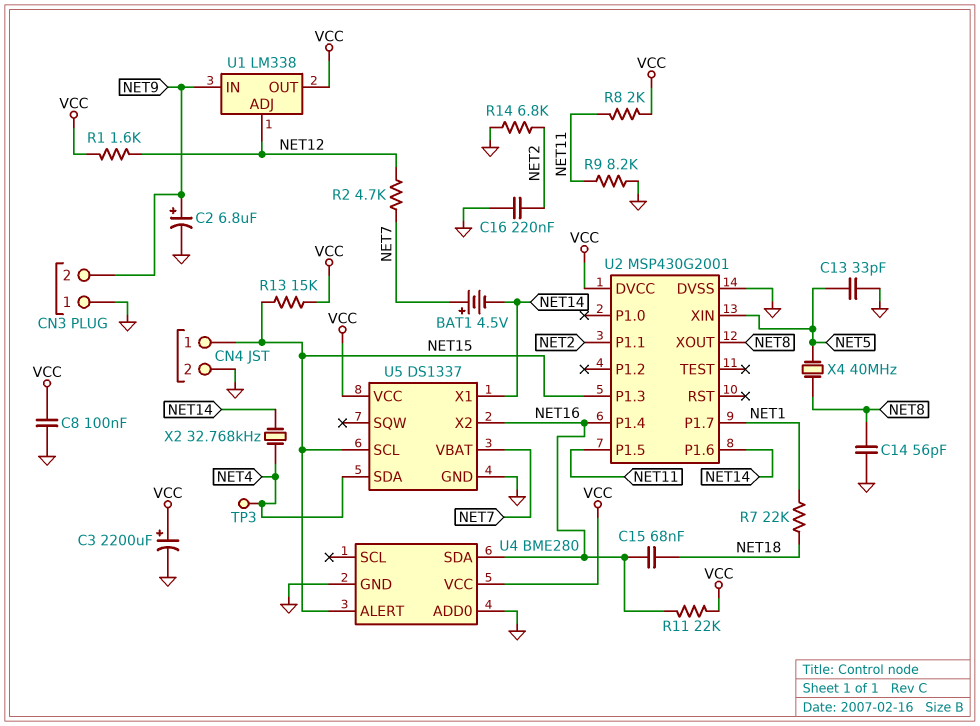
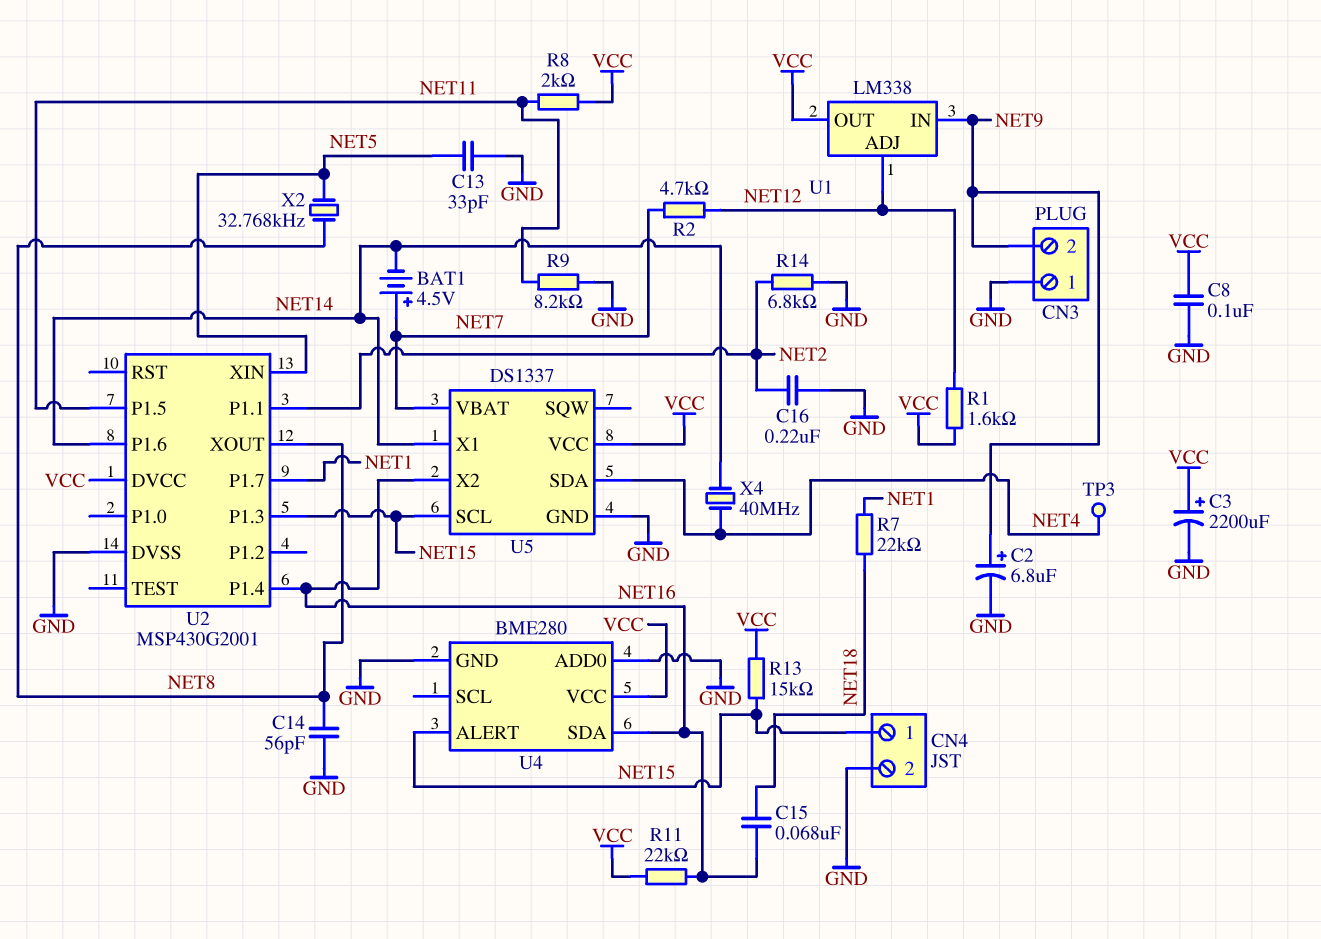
X2: 32.768kHz (NET4, NET14) -> 32.768kHz (NET5, NET8)
X4: 40MHz (NET5, NET8) -> 40MHz (NET4, NET14)

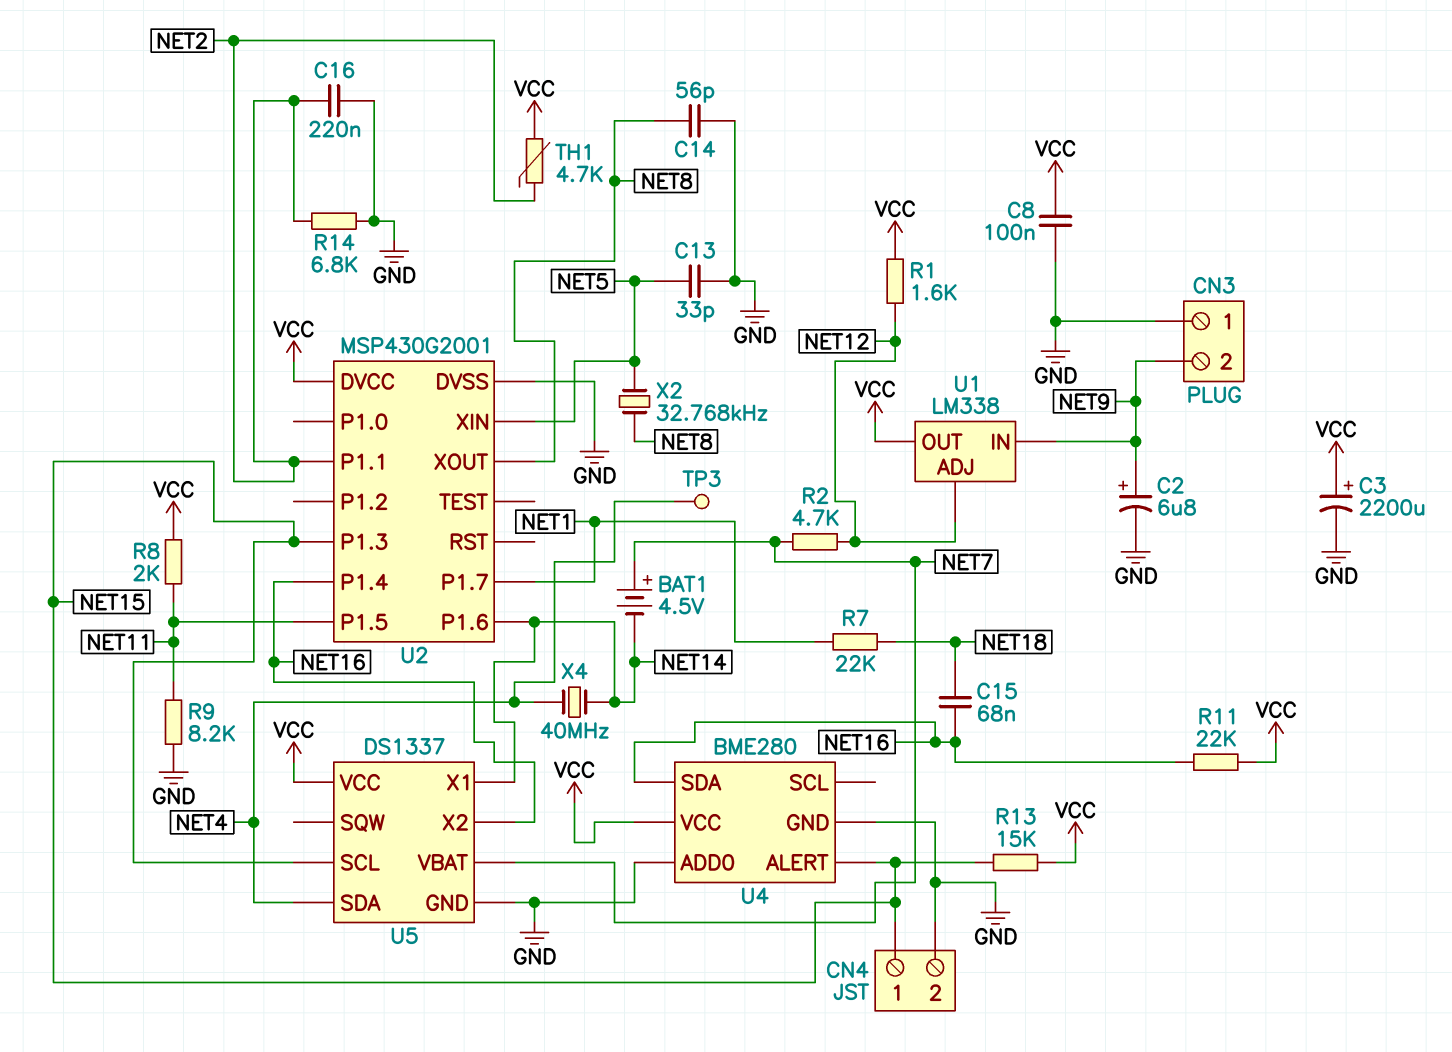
TH1: none -> 4.7k (NET2, VCC)

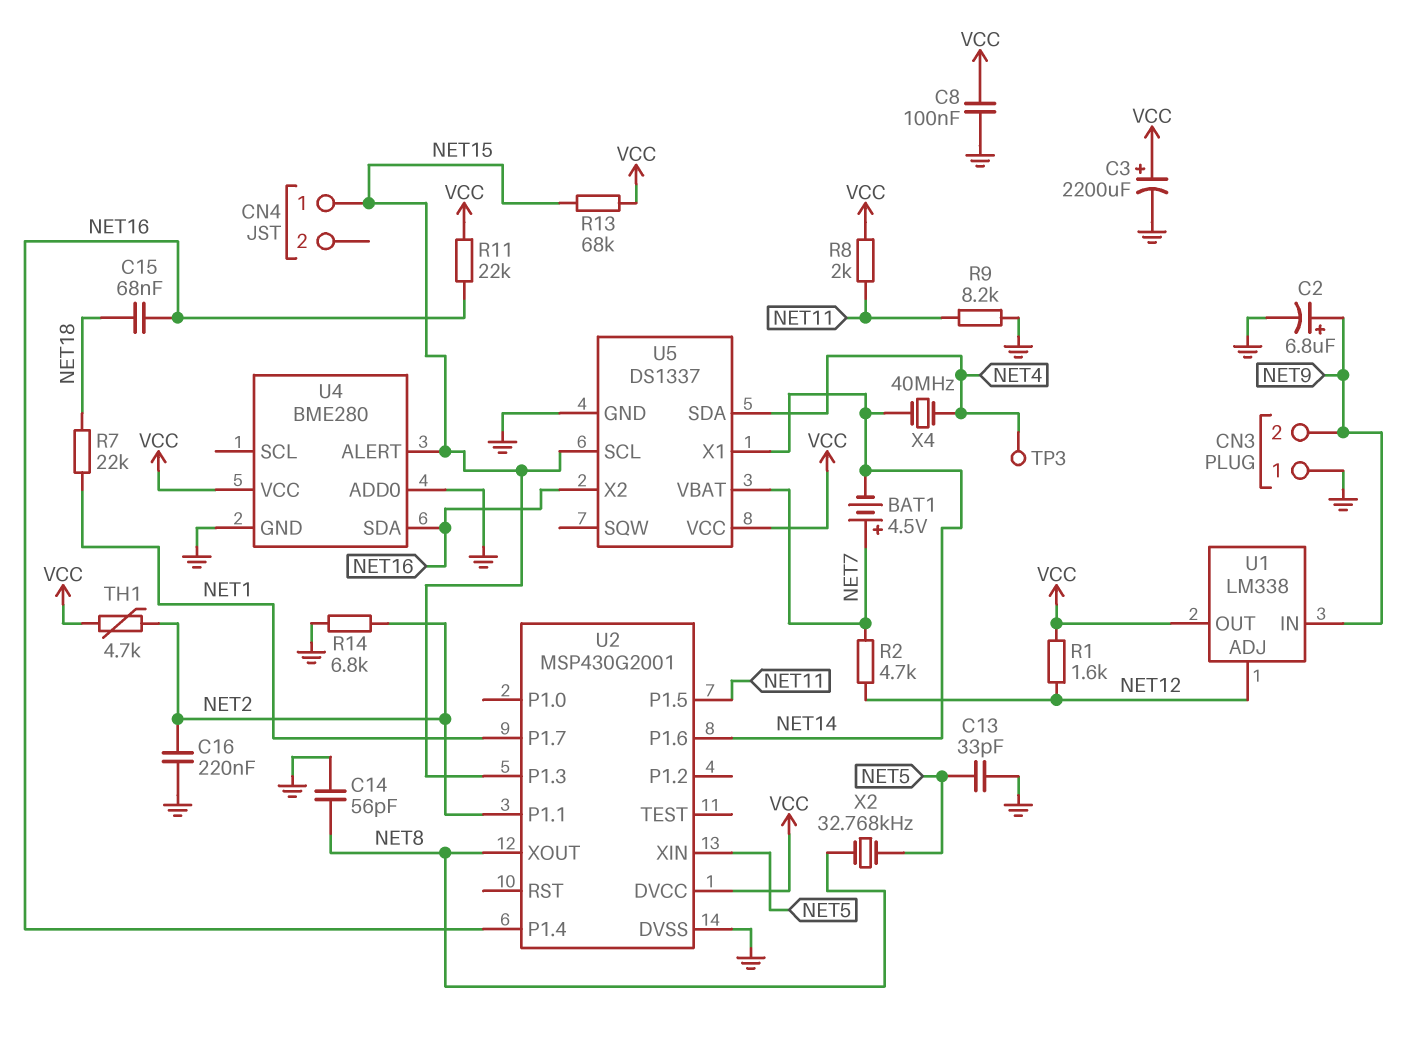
CN4 pin 2: GND -> none
R13: 15k (NET15, VCC) -> 68k (NET15, VCC)

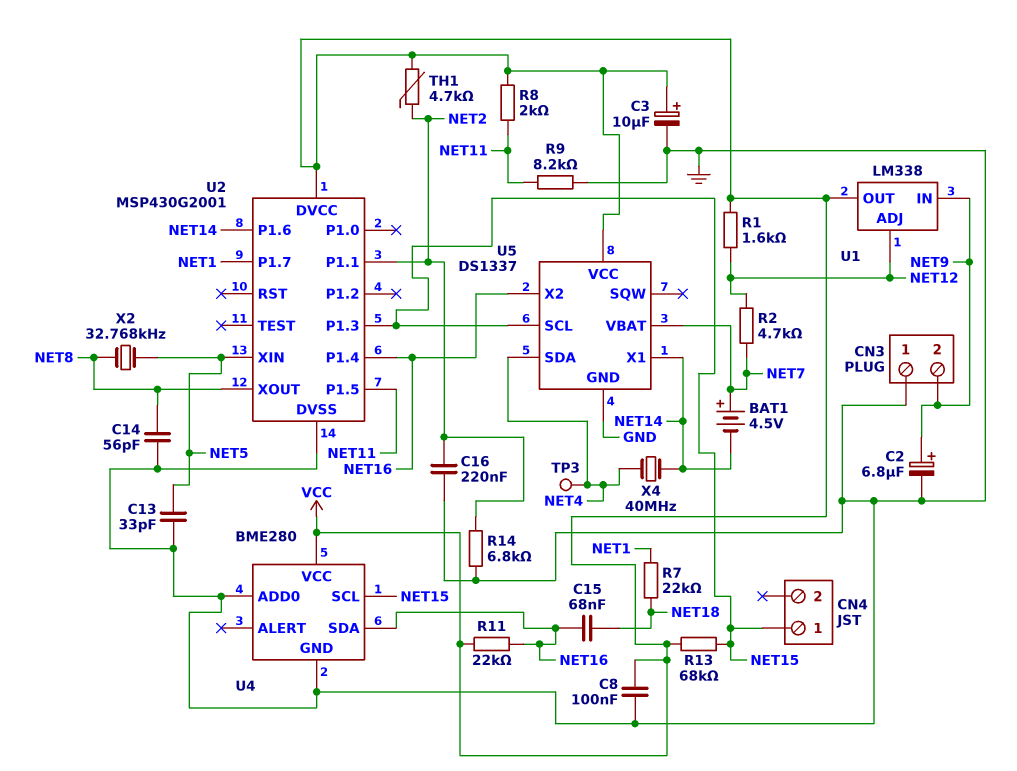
C3: 2200uF (plus VCC, minus GND) -> 10uF (plus VCC, minus GND)
U4 pin ALERT: NET15 -> none
U4 pin SCL: none -> NET15

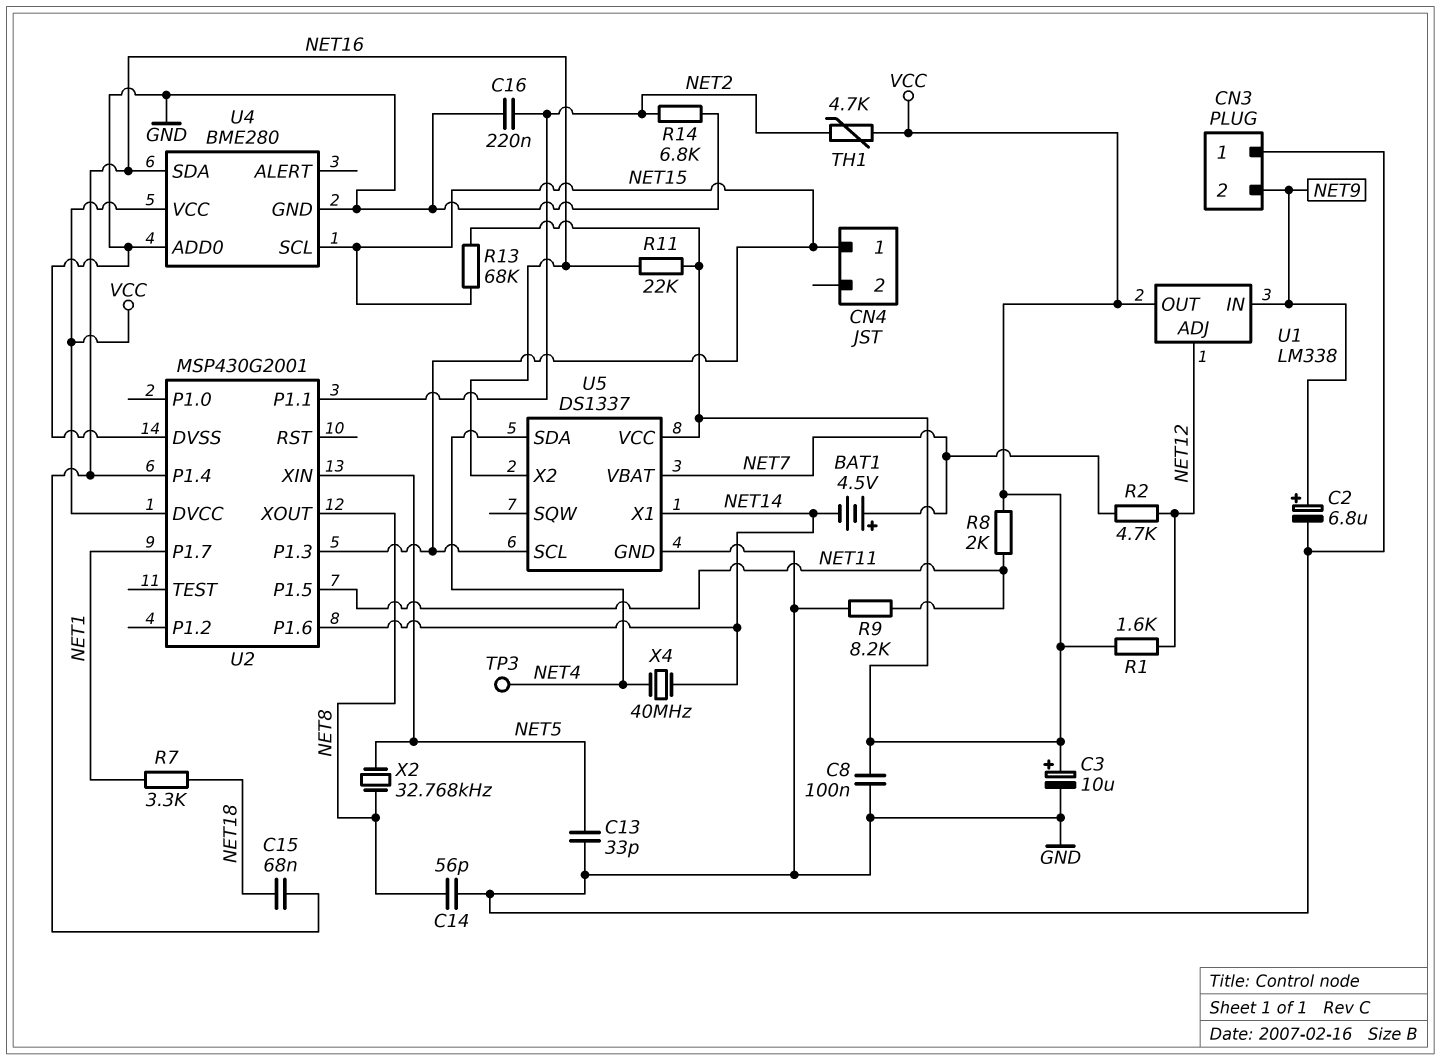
R7: 22k (NET1, NET18) -> 3.3k (NET1, NET18)

